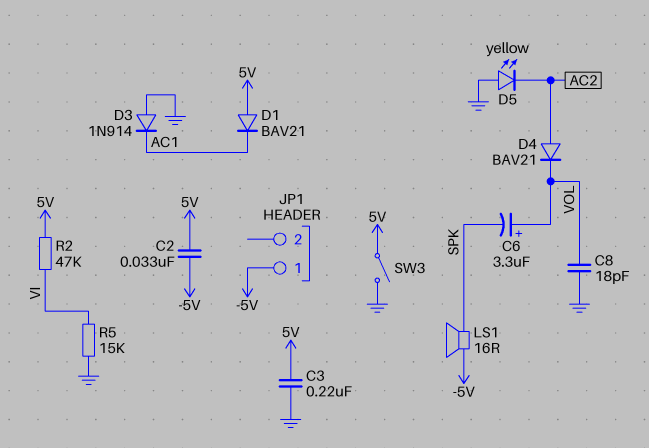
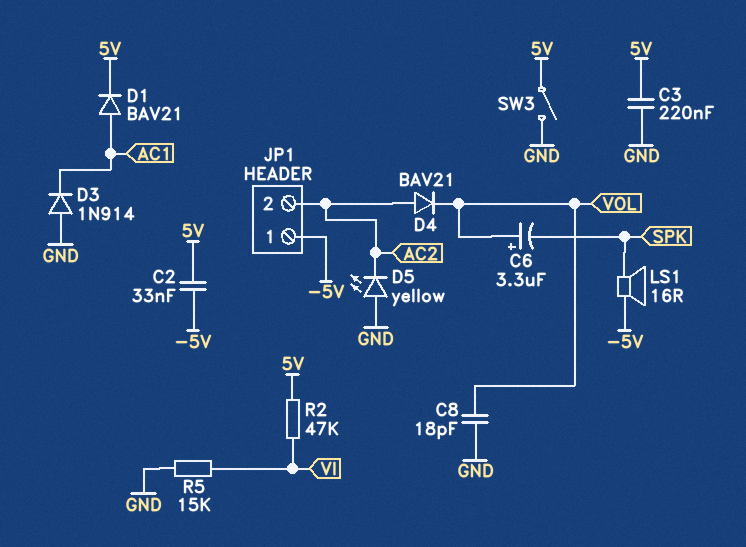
D1: diode BAV21 (A 5V, K AC1) -> diode BAV21 (A AC1, K 5V)
JP1 pin 2: none -> AC2

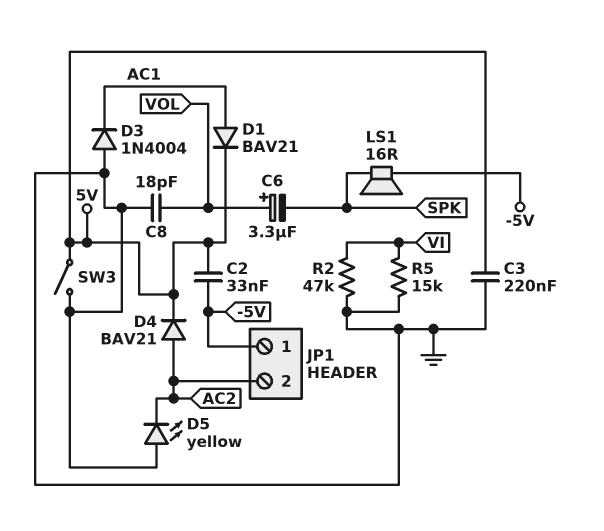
D3: diode 1N914 (A GND, K AC1) -> diode 1N4004 (A GND, K AC1)
D4: diode BAV21 (A AC2, K VOL) -> diode BAV21 (A AC2, K 5V)
R2: 47k (5V, VI) -> 47k (GND, VI)

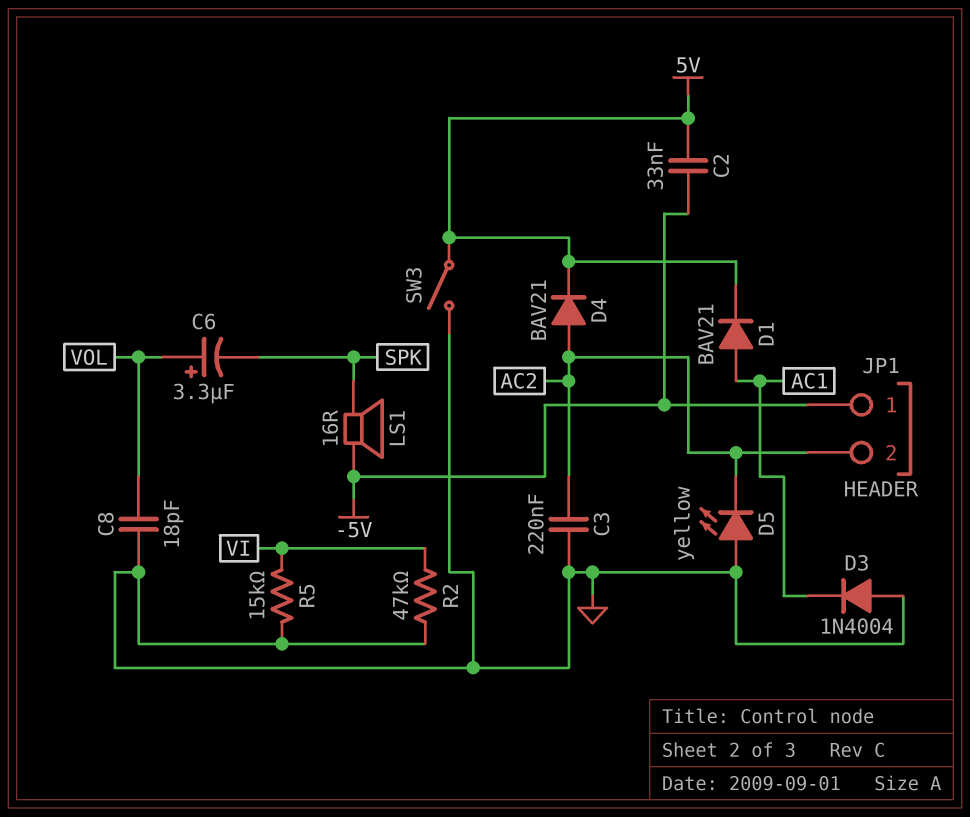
C3: 220nF (5V, GND) -> 220nF (AC2, GND)

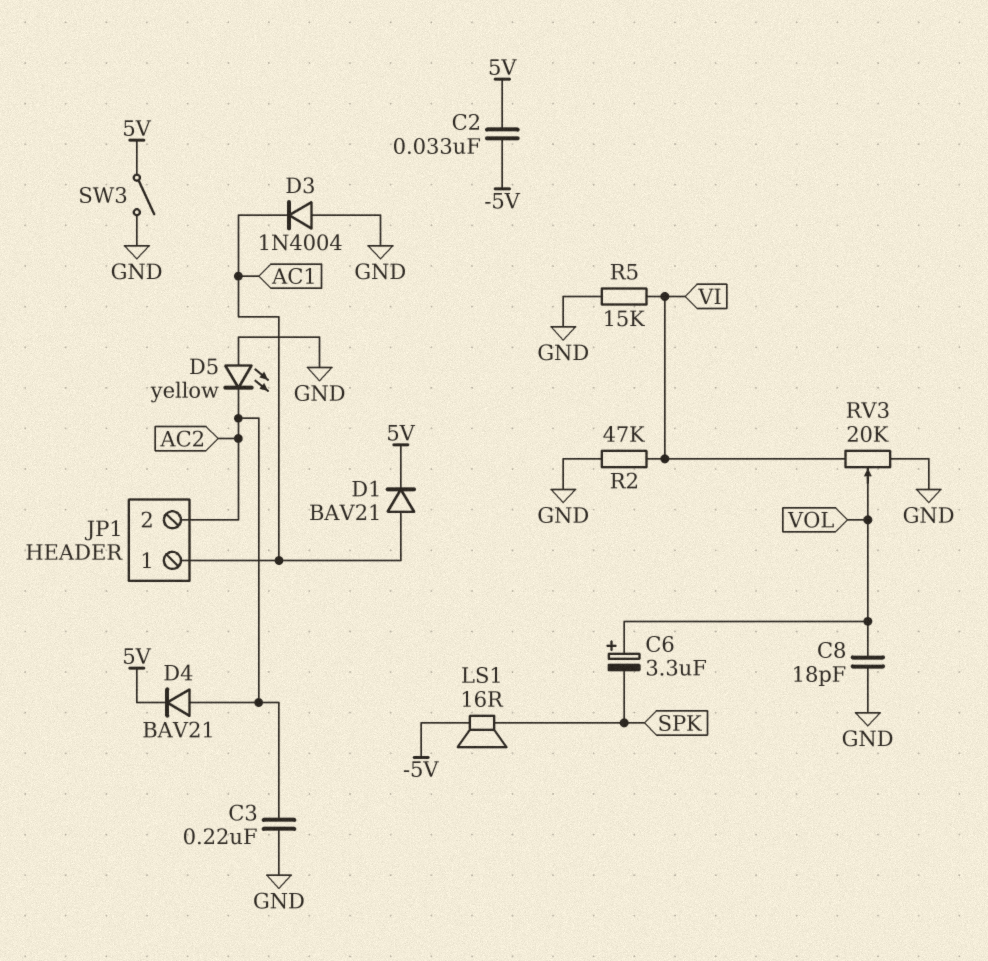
JP1 pin 1: -5V -> AC1
RV3: none -> 20k (GND, VI, wiper VOL)

